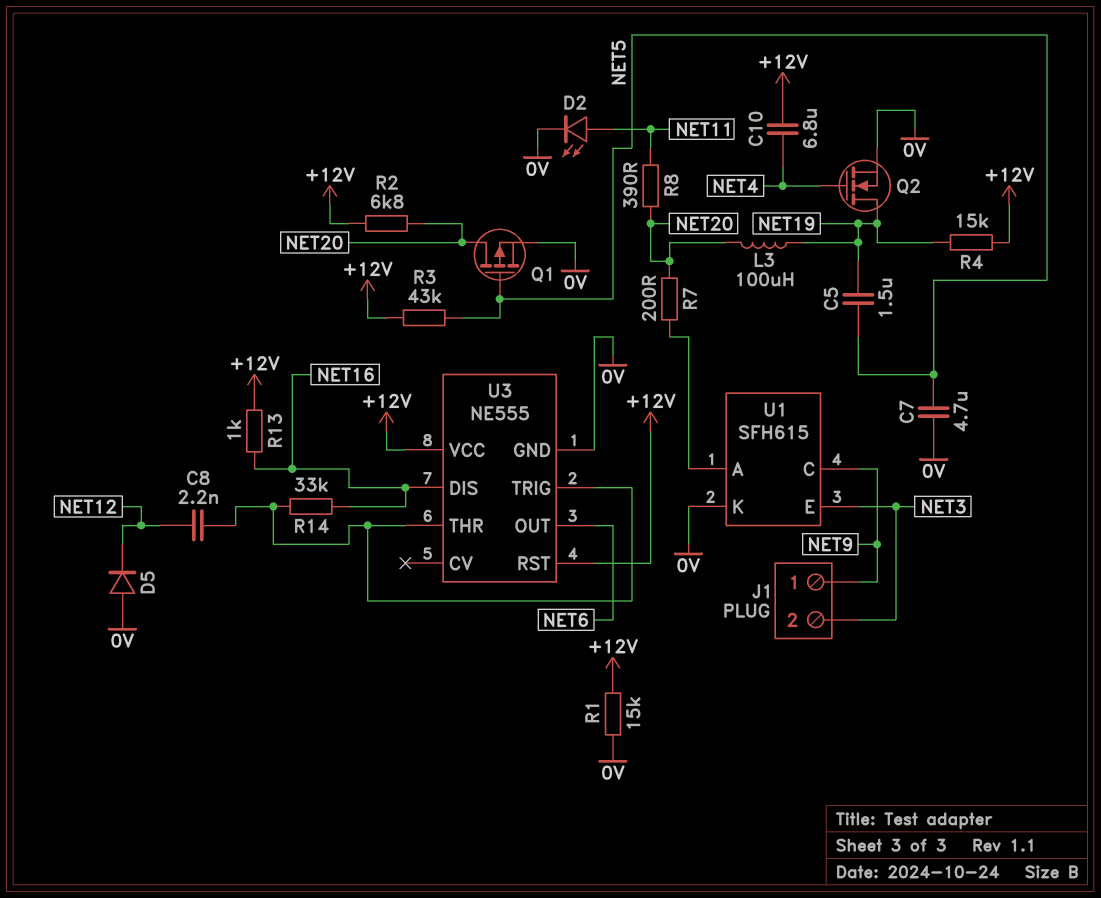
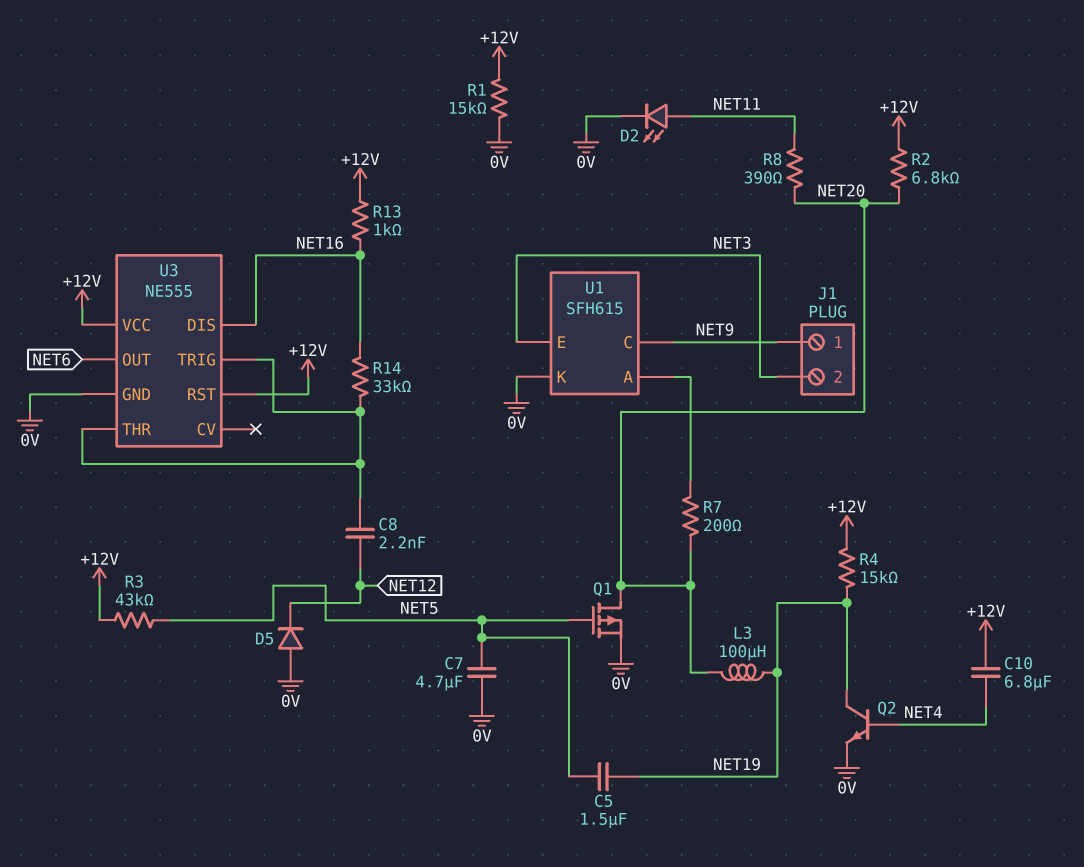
Q2: NMOS (G NET4, D NET19, S 0V) -> NPN (B NET4, C NET19, E 0V)

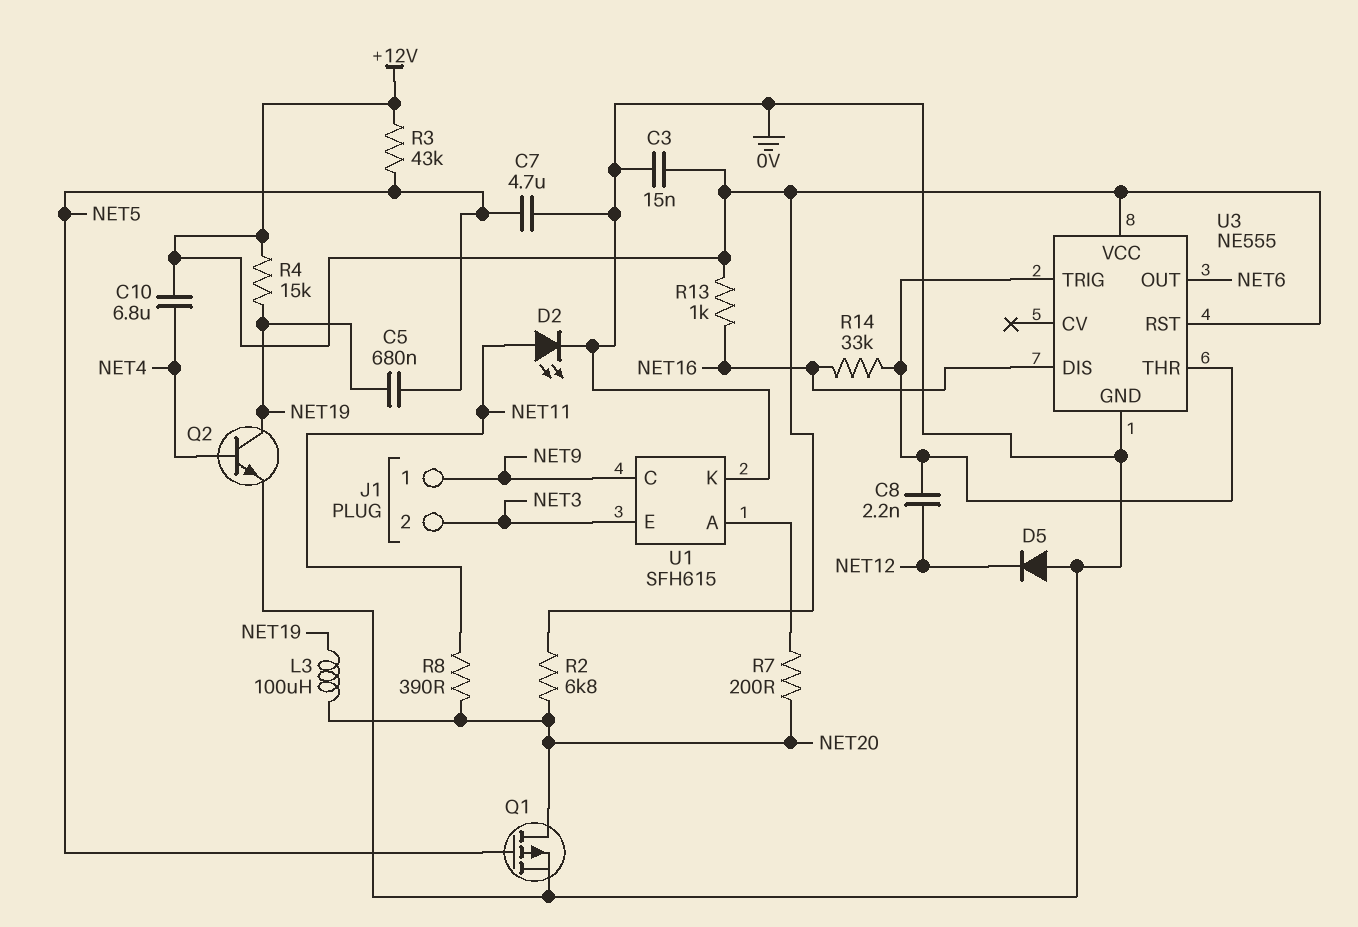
C3: none -> 15nF (+12V, 0V)
C5: 1.5uF (NET5, NET19) -> 680nF (NET5, NET19)
R1: 15k (+12V, 0V) -> none

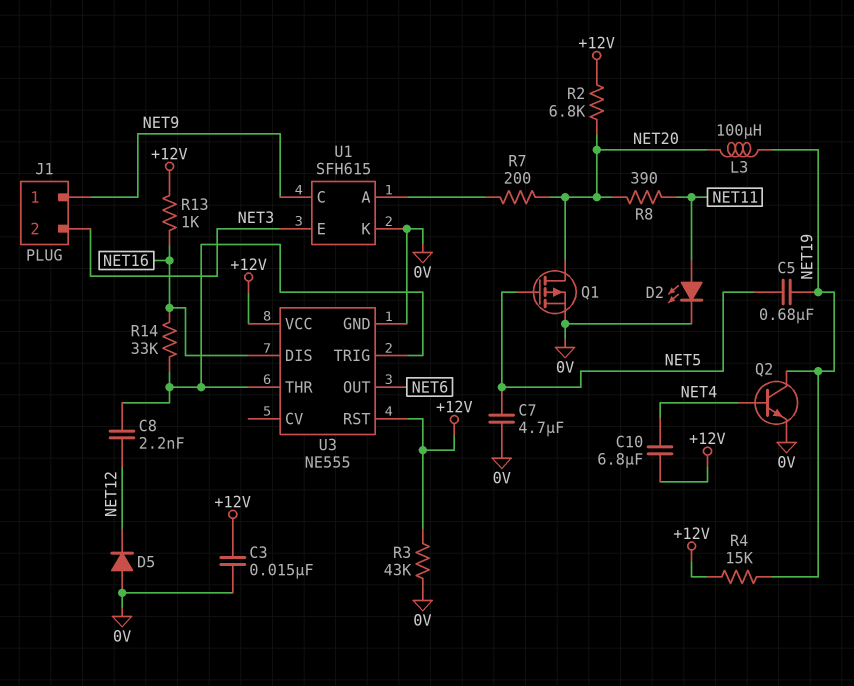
R3: 43k (+12V, NET5) -> 43k (+12V, 0V)

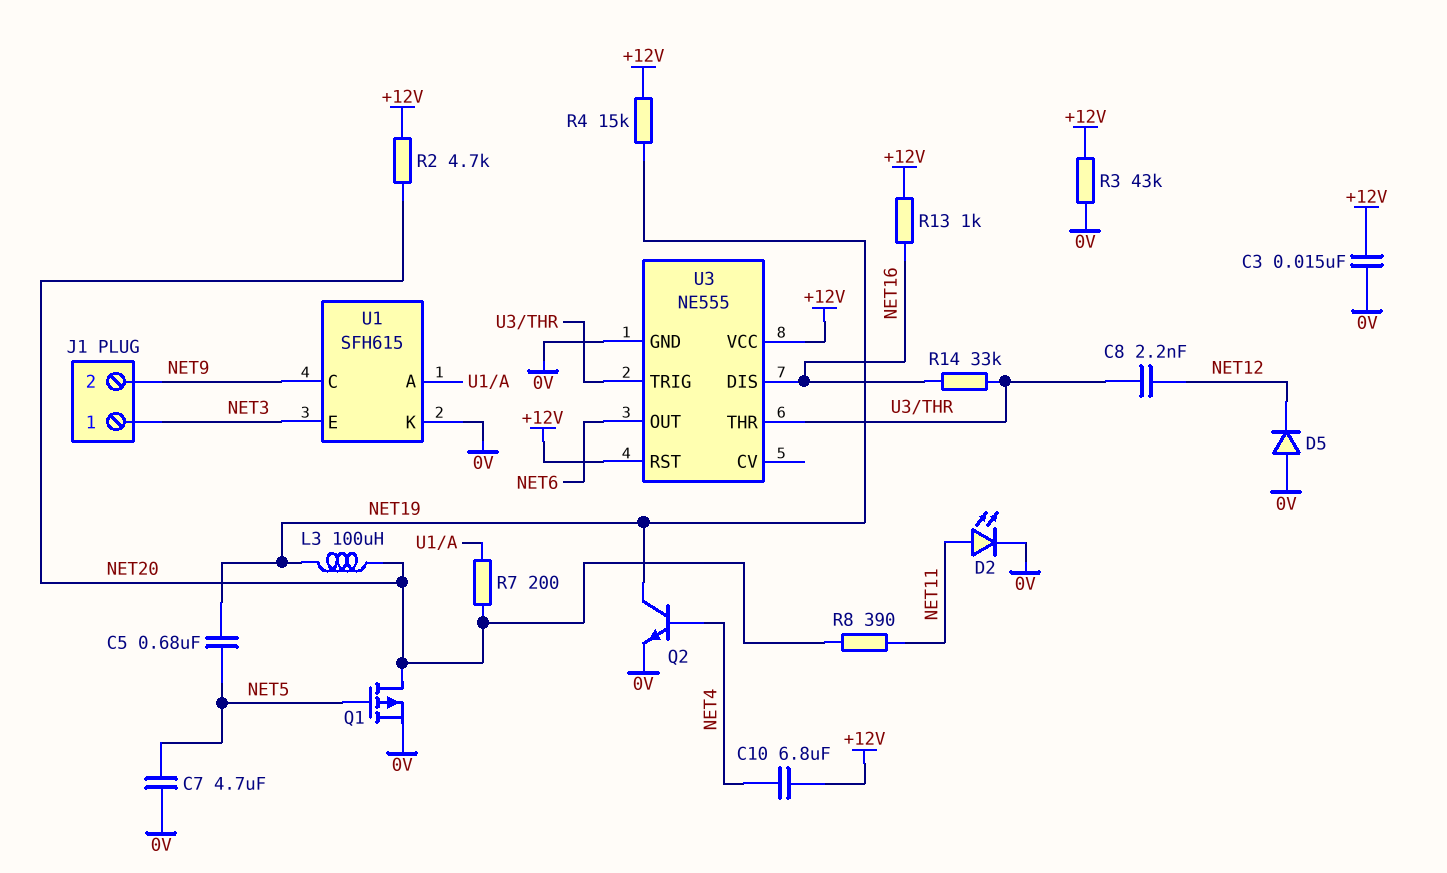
J1 pin 1: NET9 -> NET3
J1 pin 2: NET3 -> NET9
R2: 6.8k (+12V, NET20) -> 4.7k (+12V, NET20)

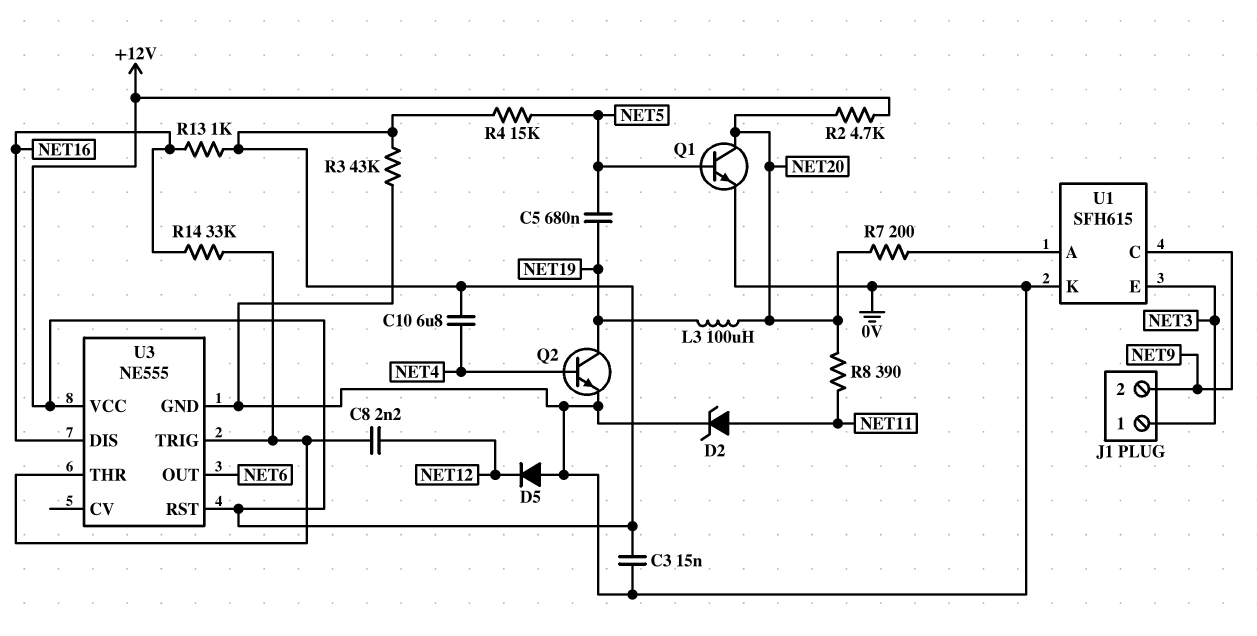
C7: 4.7uF (0V, NET5) -> none
D2: LED (A NET11, K 0V) -> zener (A NET11, K 0V)
Q1: PMOS (G NET5, D NET20, S 0V) -> NPN (B NET5, C NET20, E 0V)
R4: 15k (+12V, NET19) -> 15k (+12V, NET5)

